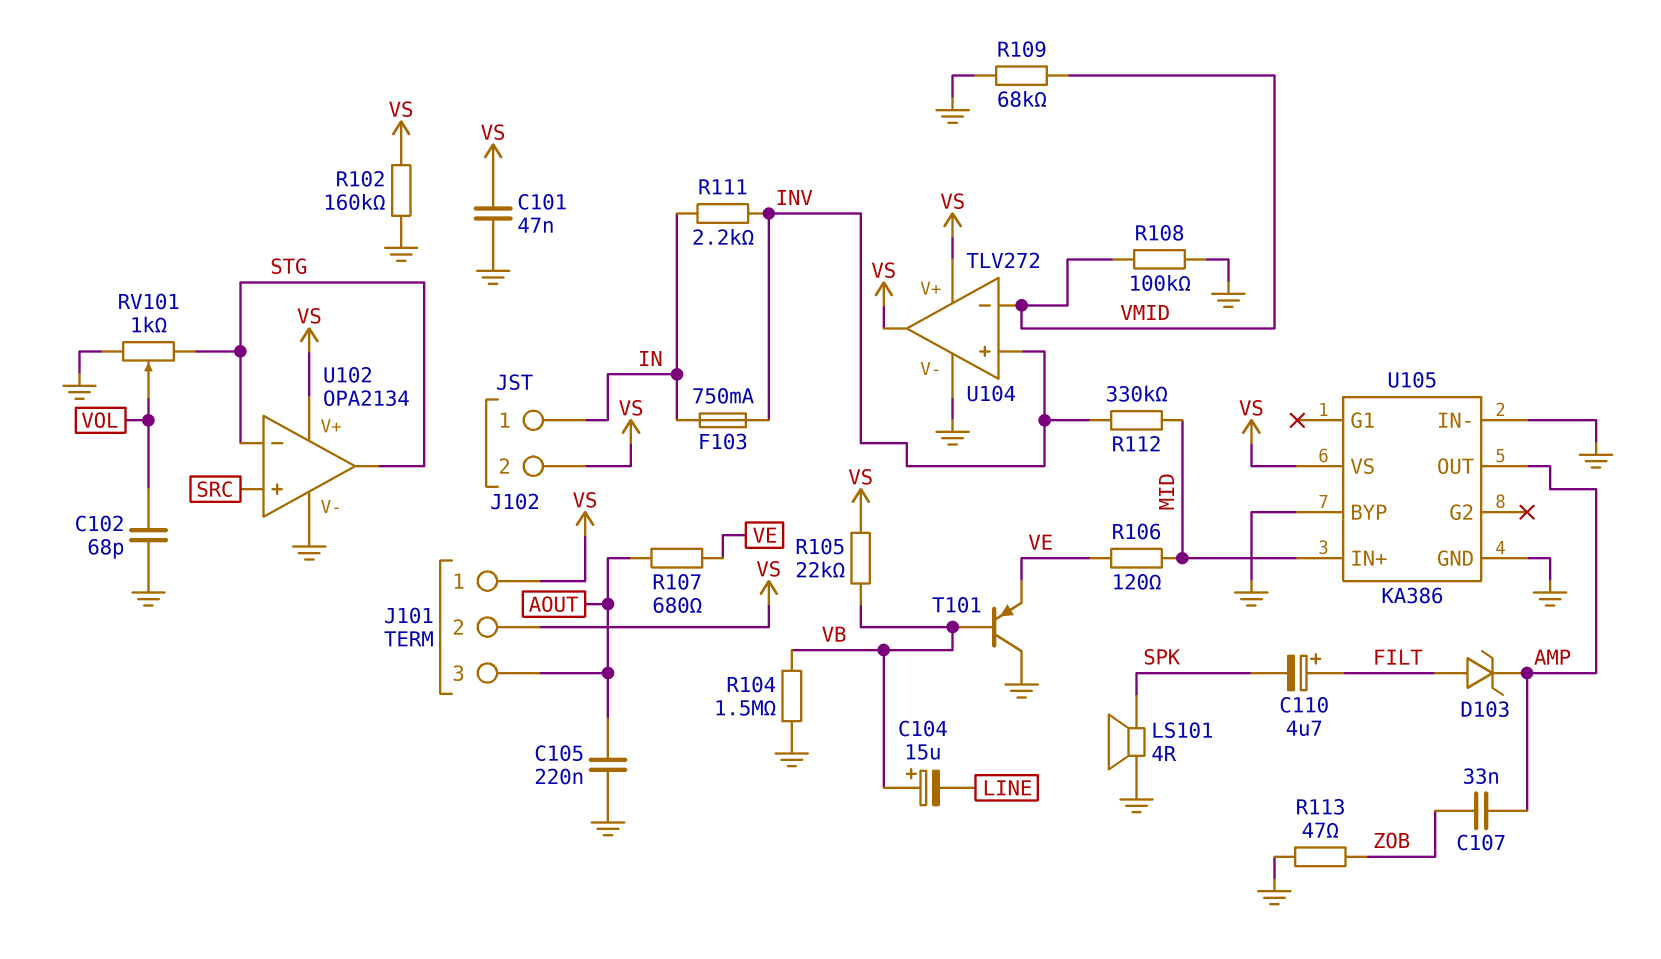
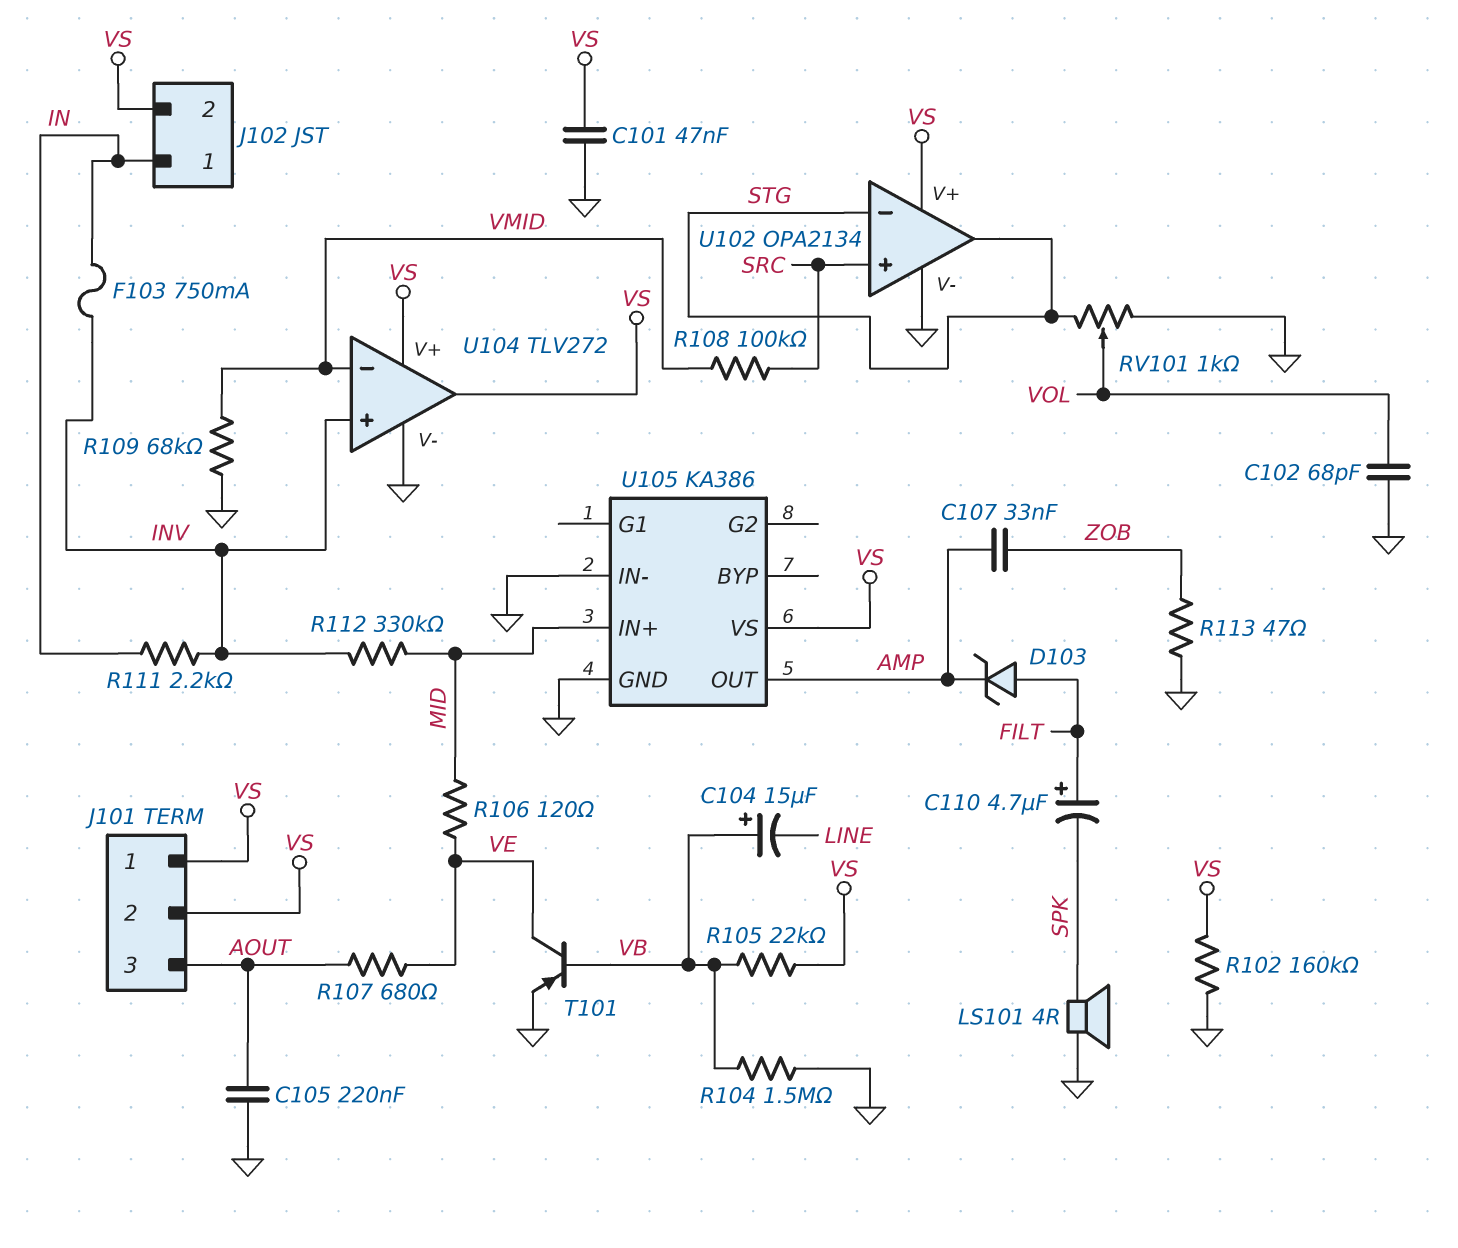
R108: 100k (GND, VMID) -> 100k (SRC, VMID)
T101: PNP (B VB, C GND, E VE) -> PNP (B VB, C VE, E GND)
U105 pin BYP: GND -> none

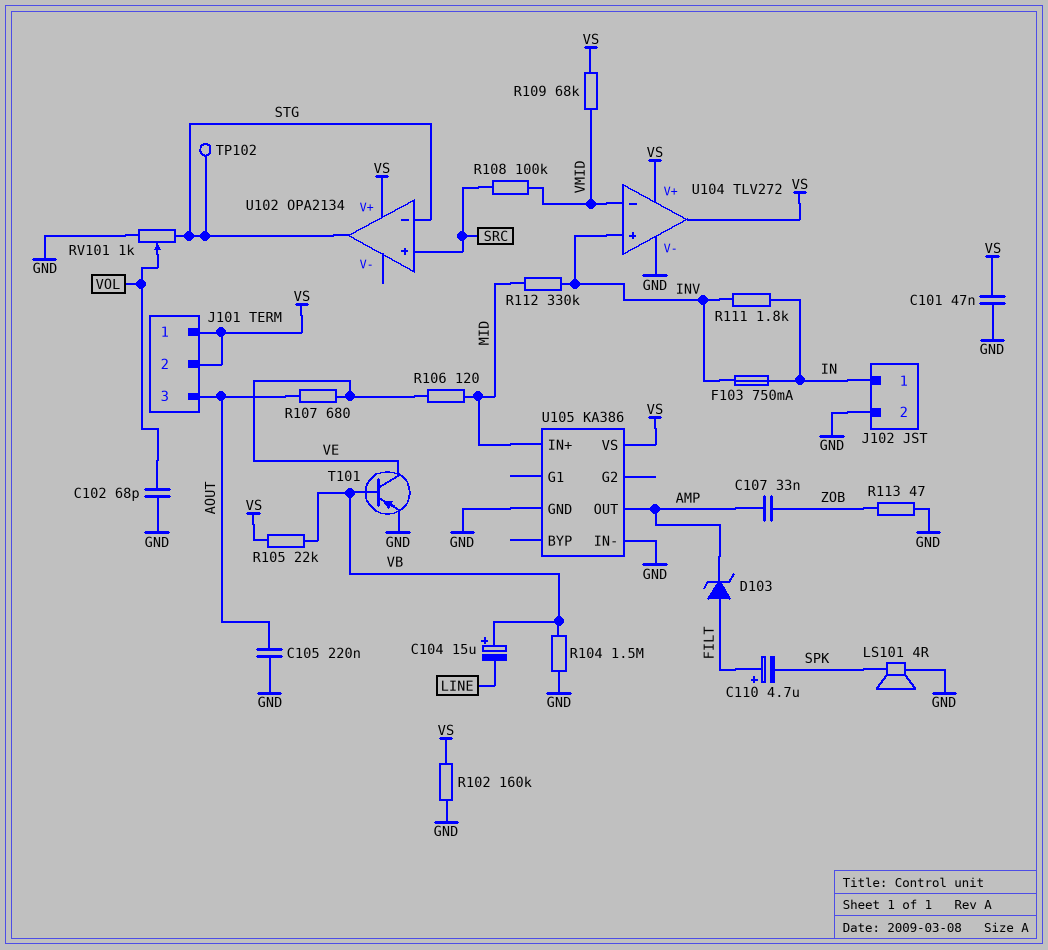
J102 pin 2: VS -> GND
R109: 68k (GND, VMID) -> 68k (VMID, VS)
R111: 2.2k (IN, INV) -> 1.8k (IN, INV)
TP102: none -> test point (STG)
U102 pin V-: GND -> none

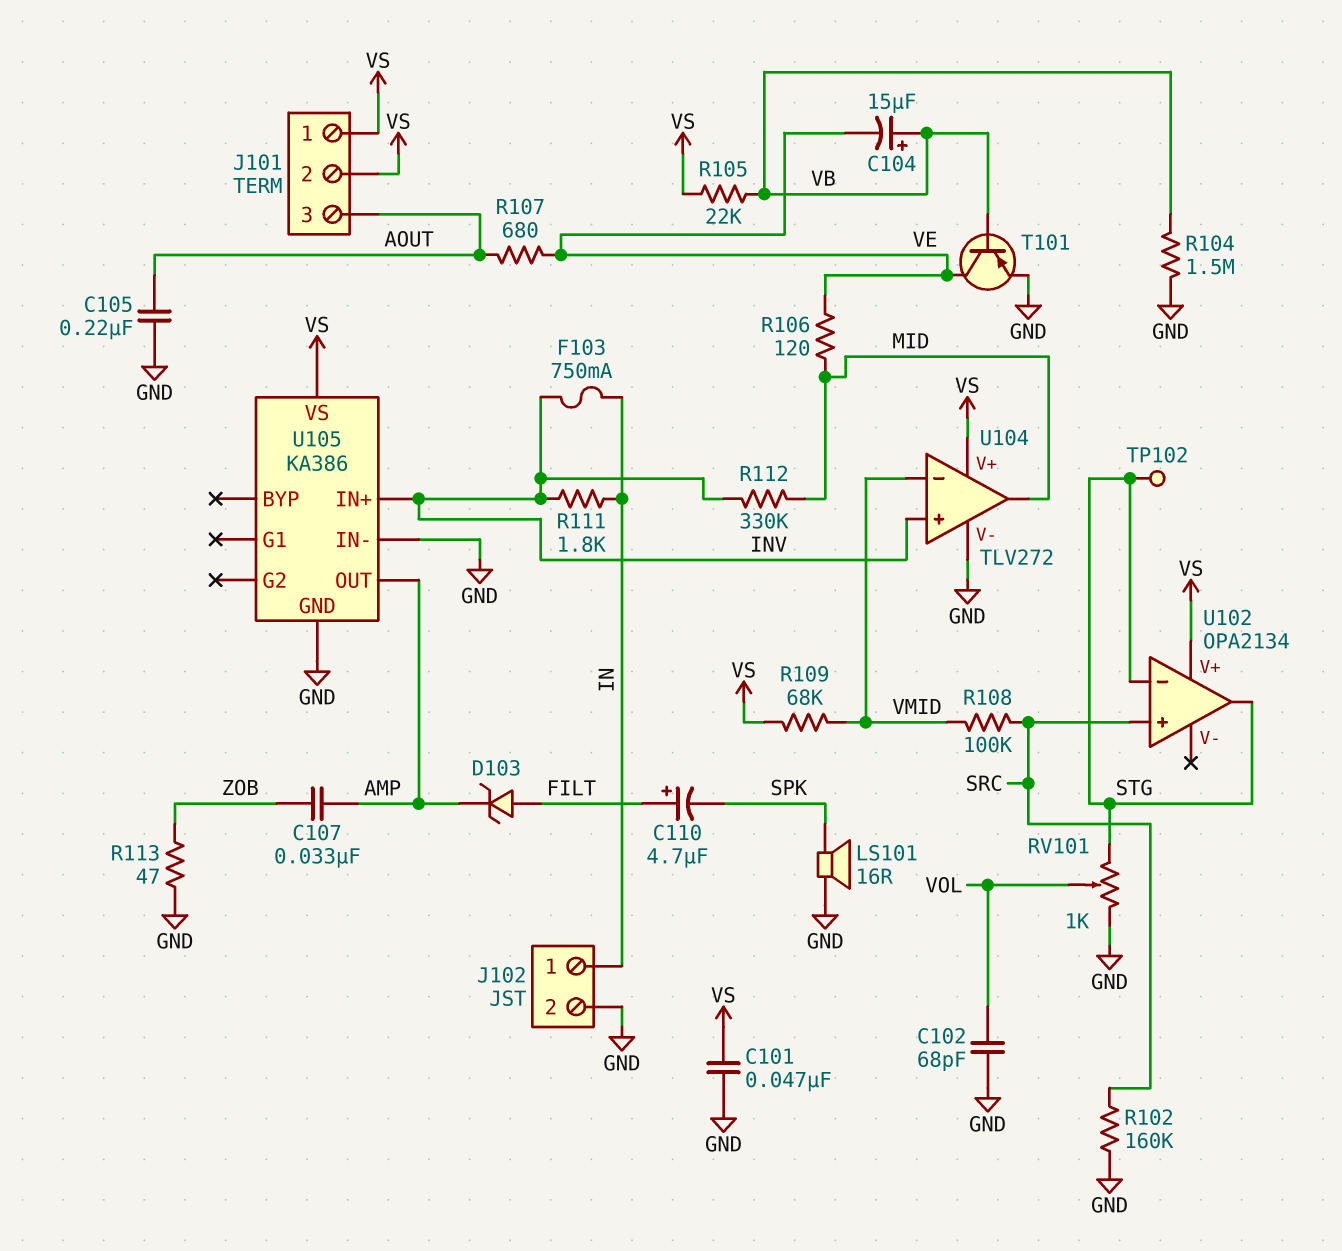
C104: 15uF (plus VB, minus LINE) -> 15uF (plus VB, minus VE)
LS101: speaker 4R (GND, SPK) -> speaker 16R (GND, SPK)
R102: 160k (GND, VS) -> 160k (GND, SRC)
U104 pin out: VS -> MID
U105 pin IN+: MID -> INV

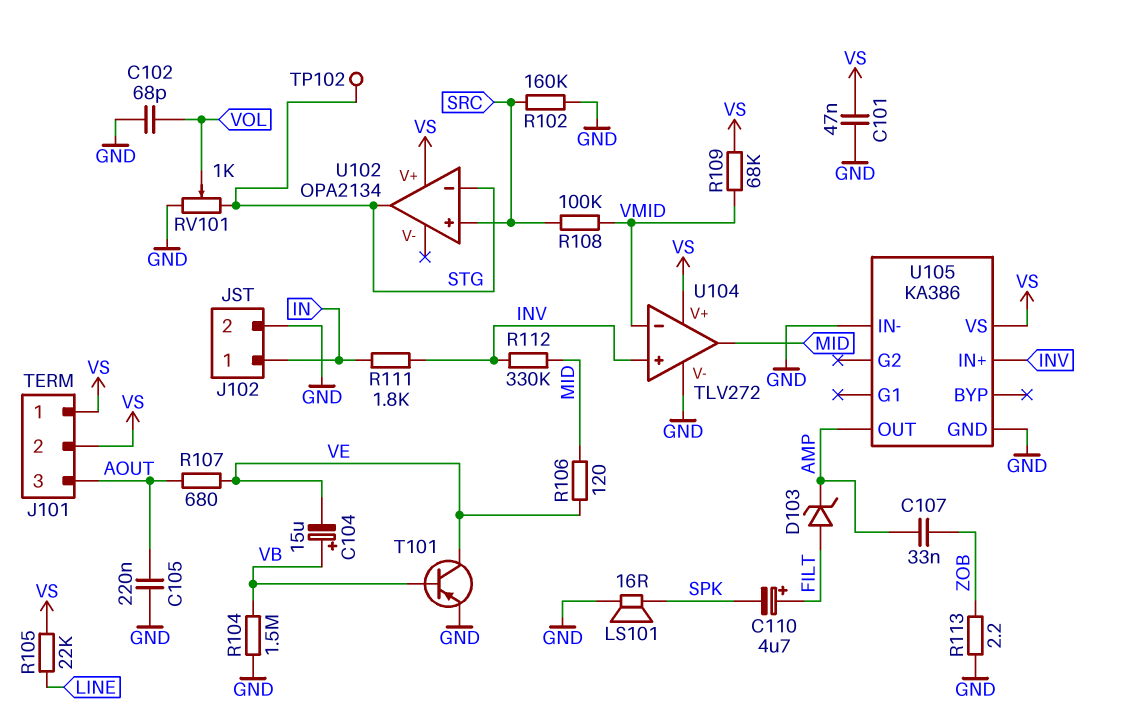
F103: 750mA (IN, INV) -> none
R105: 22k (VB, VS) -> 22k (LINE, VS)
R113: 47 (GND, ZOB) -> 2.2 (GND, ZOB)

